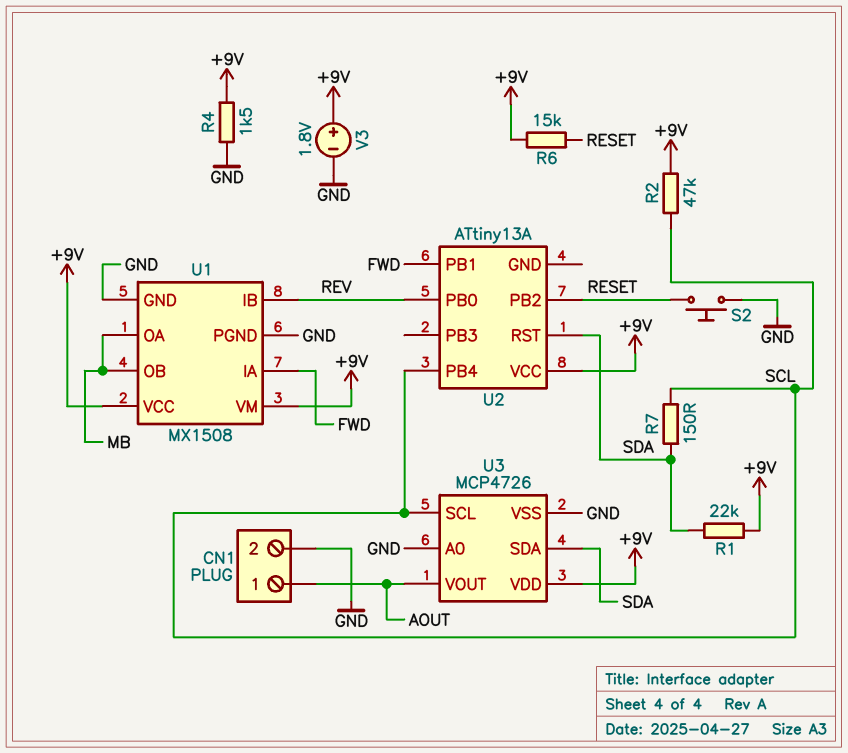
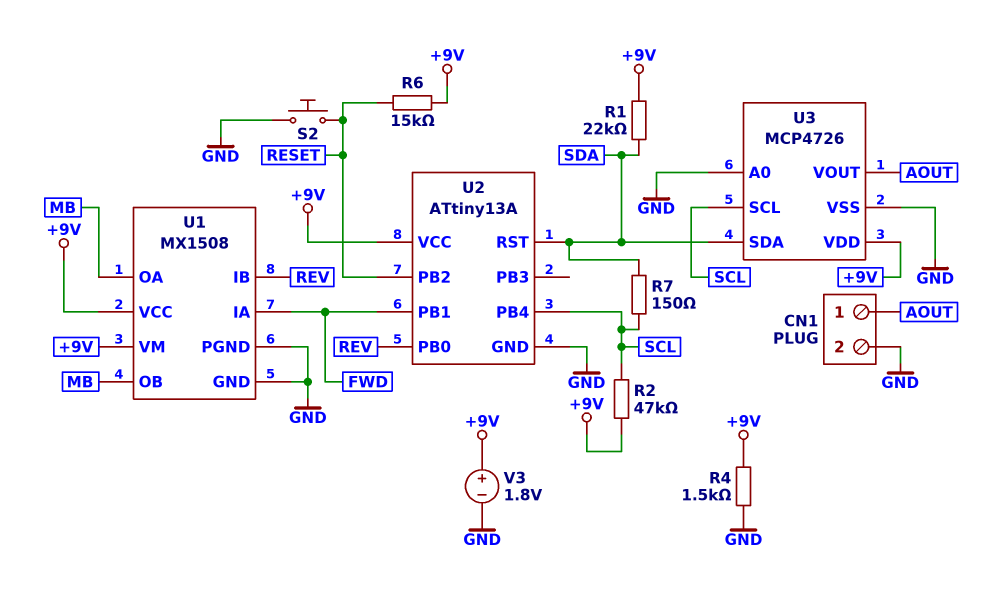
U2 pin GND: none -> GND

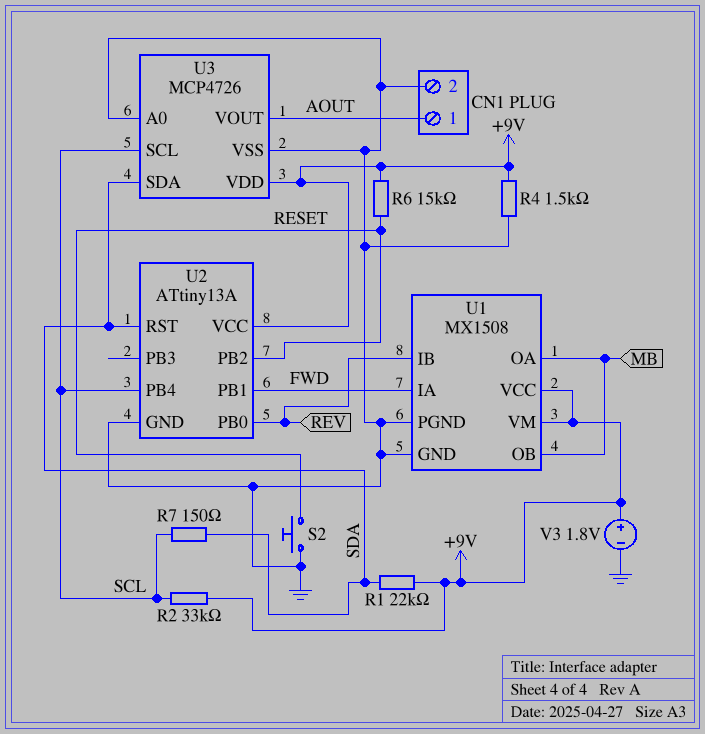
R2: 47k (+9V, SCL) -> 33k (+9V, SCL)

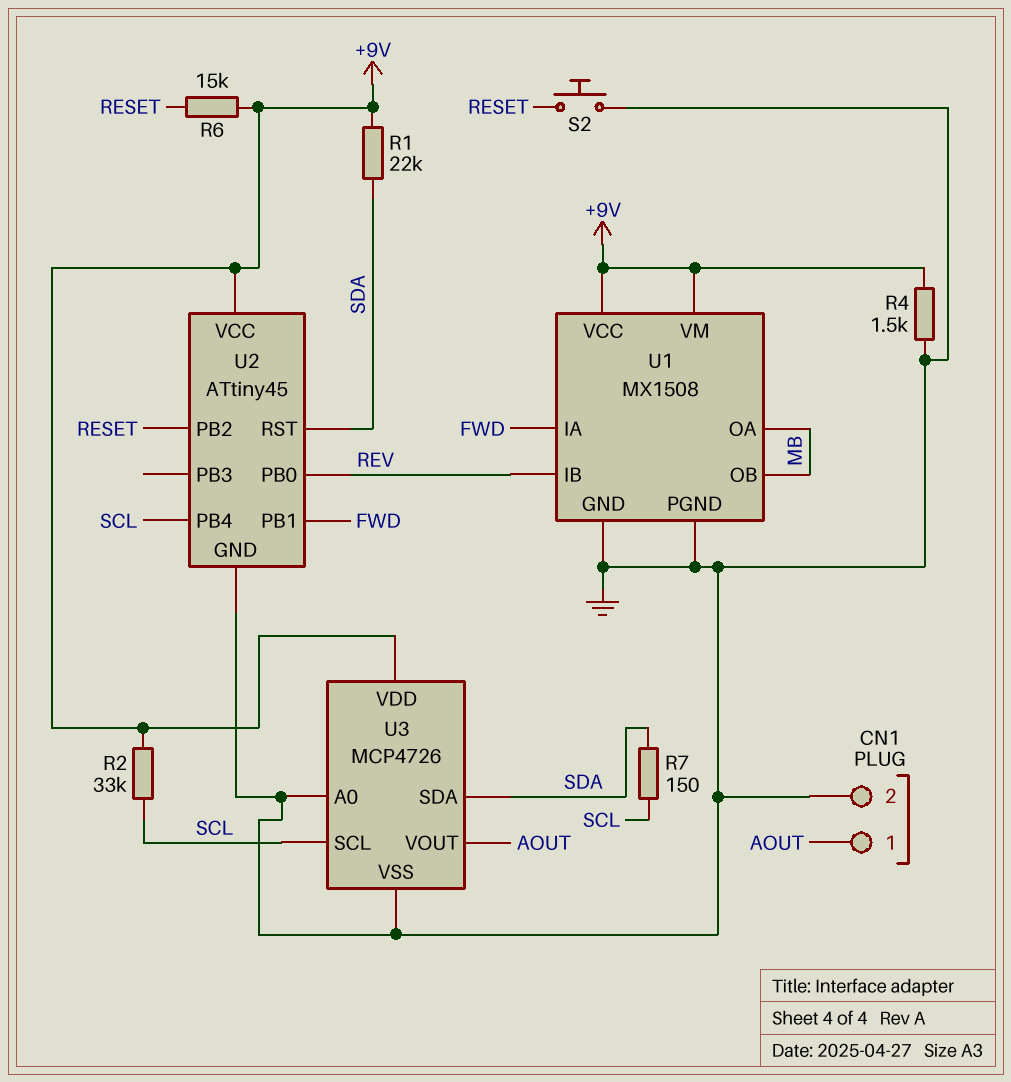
U2: ATtiny13A -> ATtiny45
V3: 1.8V (plus +9V, minus GND) -> none

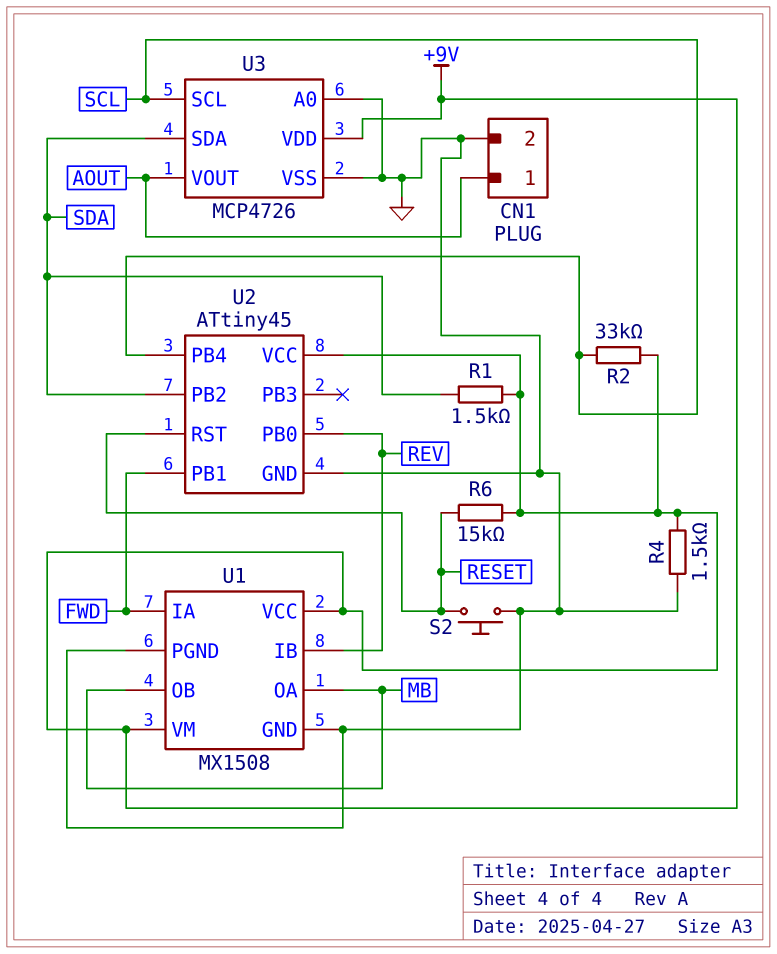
R1: 22k (+9V, SDA) -> 1.5k (+9V, SDA)
R7: 150 (SCL, SDA) -> none
U2 pin PB2: RESET -> SDA
U2 pin RST: SDA -> RESET

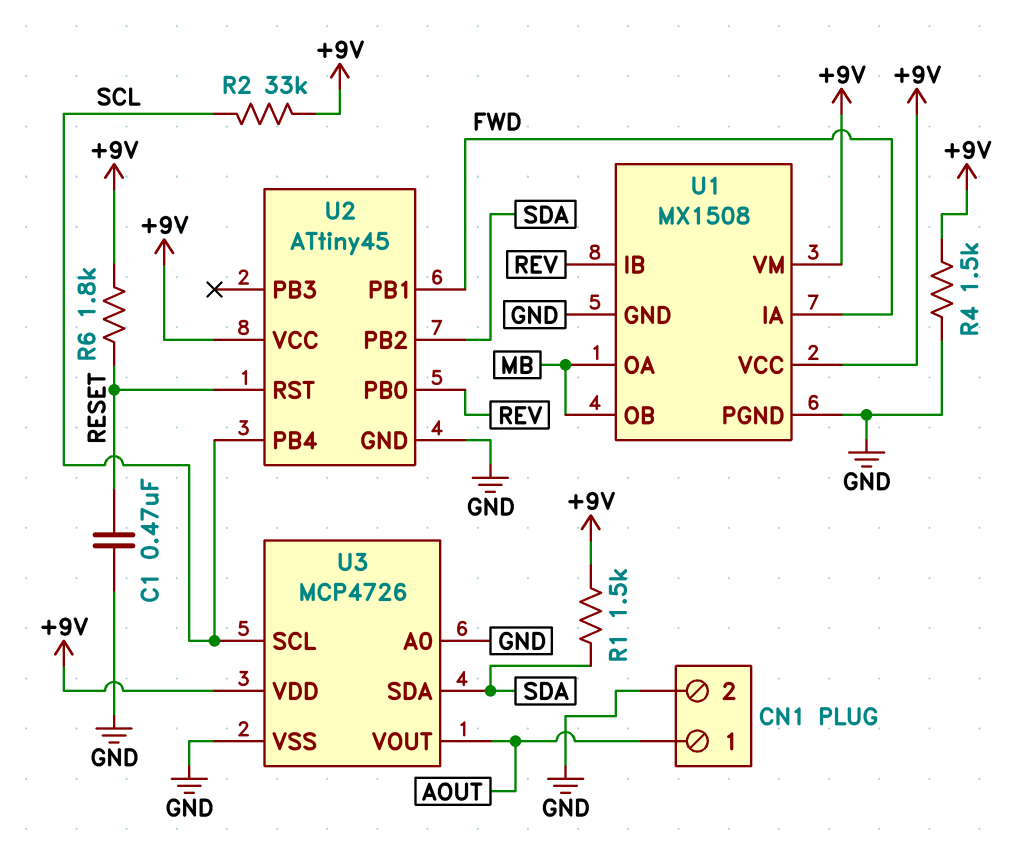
C1: none -> 470nF (GND, RESET)
R6: 15k (+9V, RESET) -> 1.8k (+9V, RESET)
S2: button (GND, RESET) -> none

